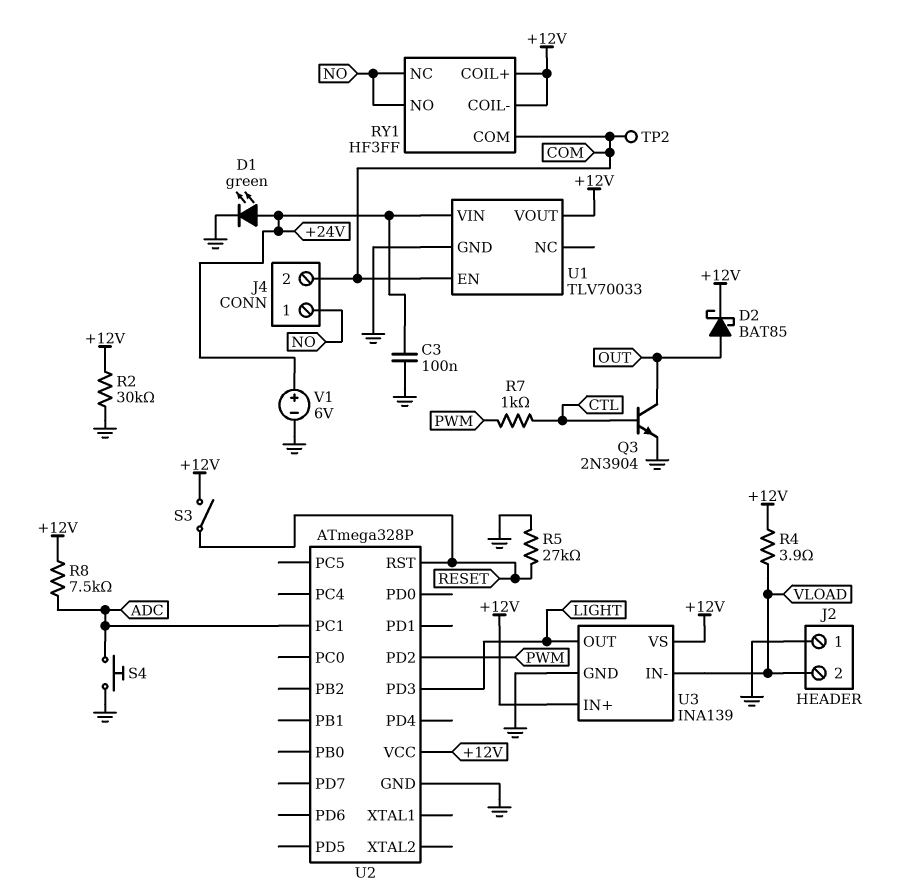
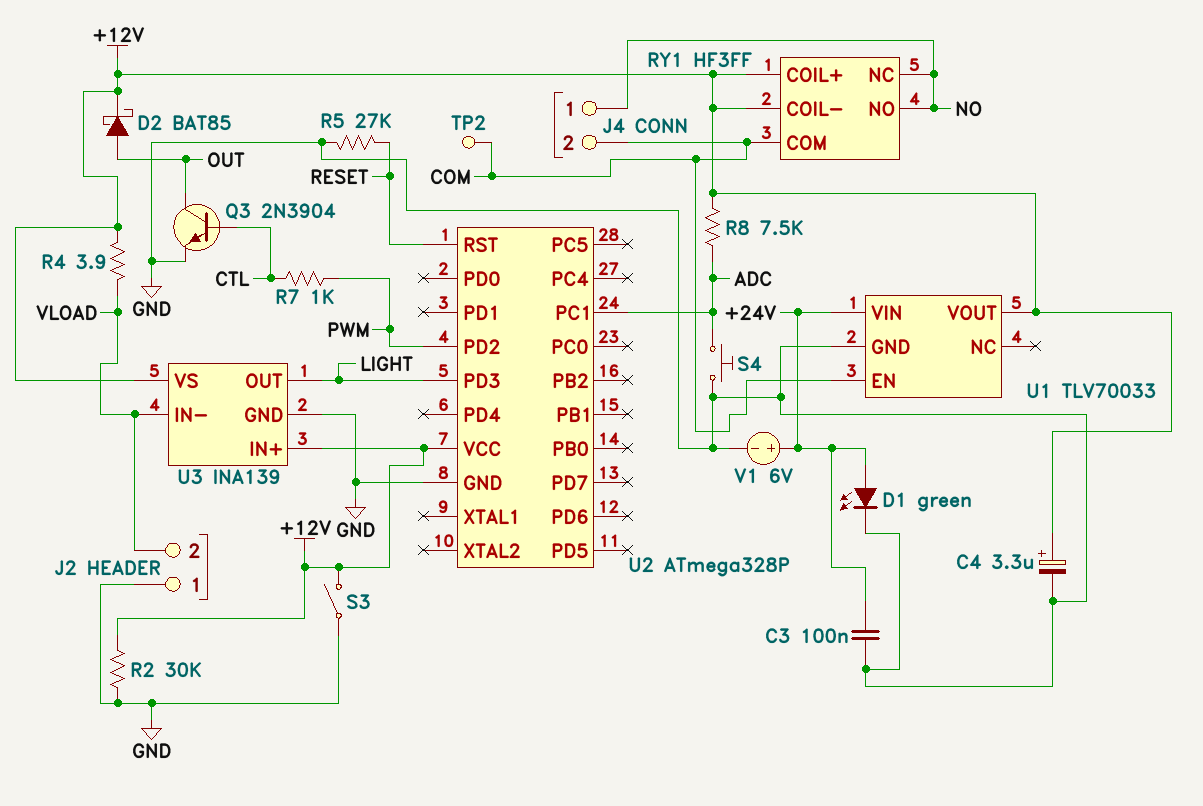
C4: none -> 3.3uF (plus +12V, minus GND)
S3: switch (+12V, RESET) -> switch (+12V, GND)

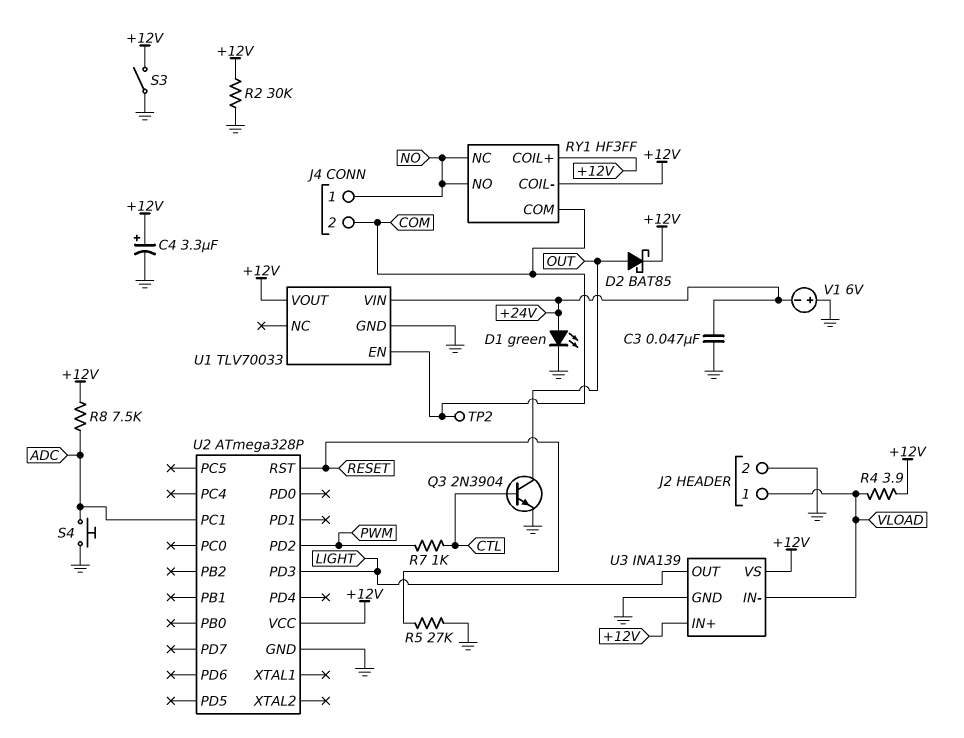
C3: 100nF (+24V, GND) -> 47nF (+24V, GND)
J2 pin 1: GND -> VLOAD
J2 pin 2: VLOAD -> GND
V1: 6V (plus +24V, minus GND) -> 6V (plus GND, minus +24V)

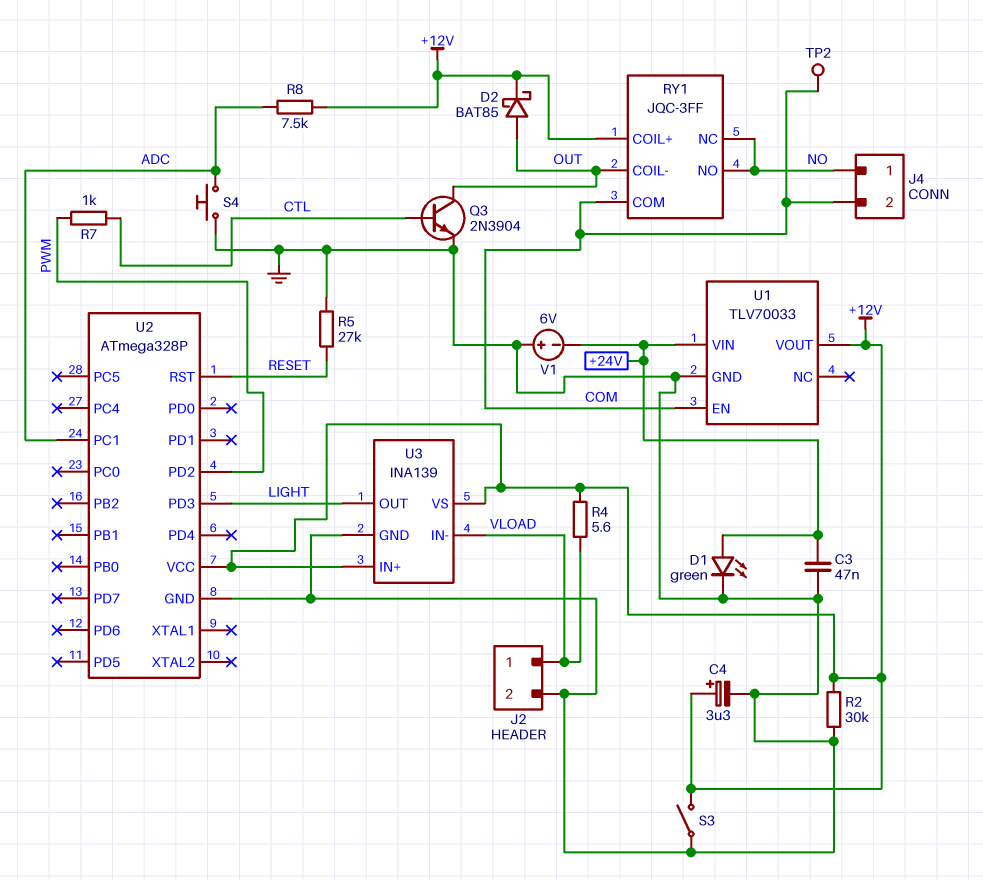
R4: 3.9 (+12V, VLOAD) -> 5.6 (+12V, VLOAD)
RY1: HF3FF -> JQC-3FF
RY1 pin COIL-: +12V -> OUT

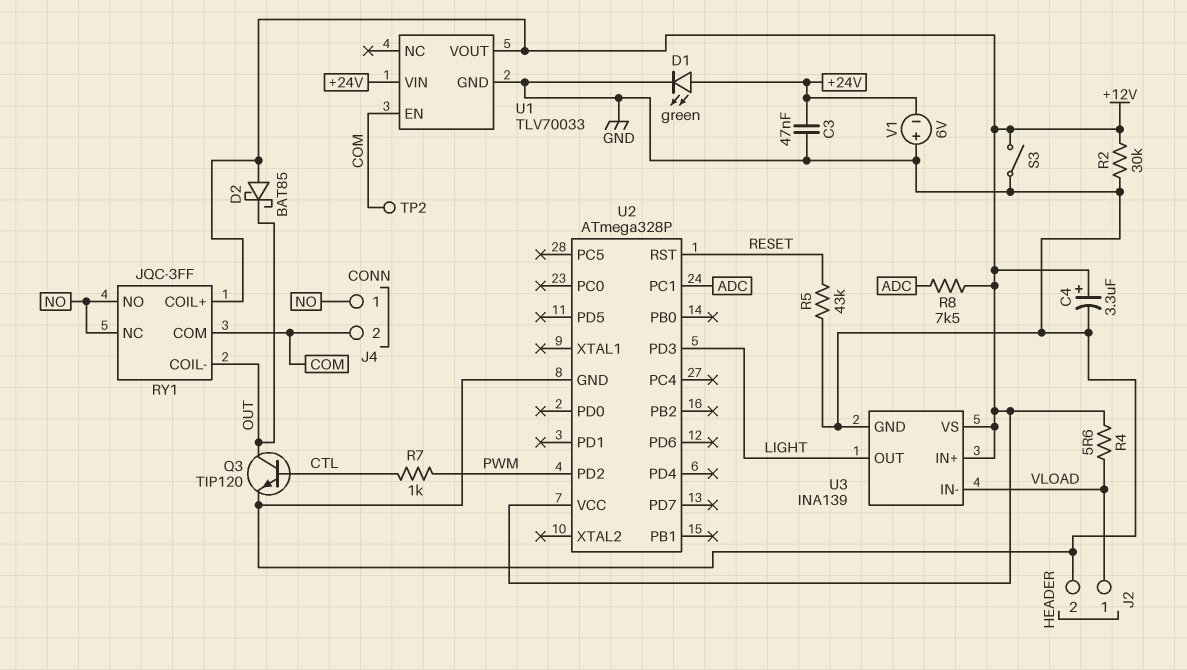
D2: schottky BAT85 (A OUT, K +12V) -> schottky BAT85 (A +12V, K OUT)
Q3: NPN 2N3904 (B CTL, C OUT, E GND) -> NPN TIP120 (B CTL, C OUT, E GND)
R5: 27k (GND, RESET) -> 43k (GND, RESET)
S4: button (ADC, GND) -> none

